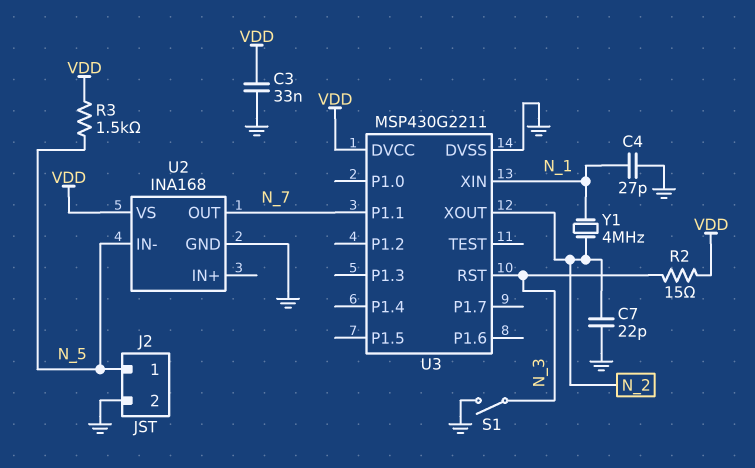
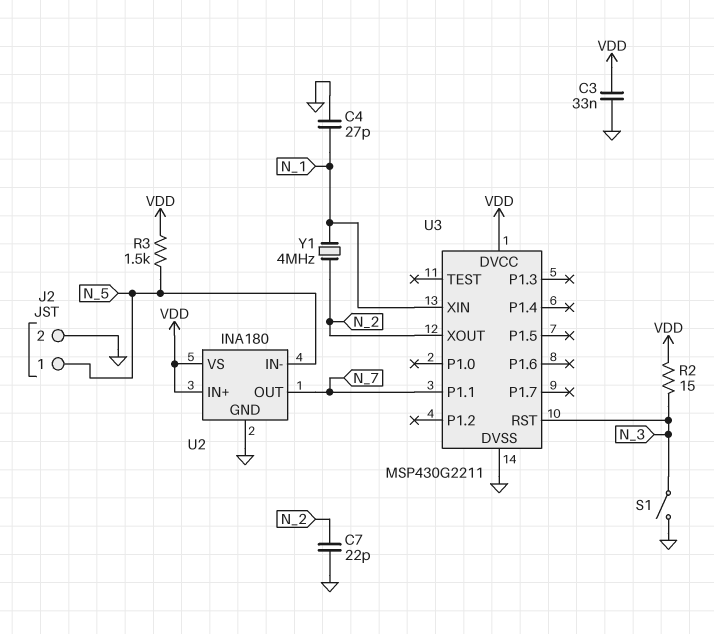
U2: INA168 -> INA180
U2 pin IN+: none -> VDD

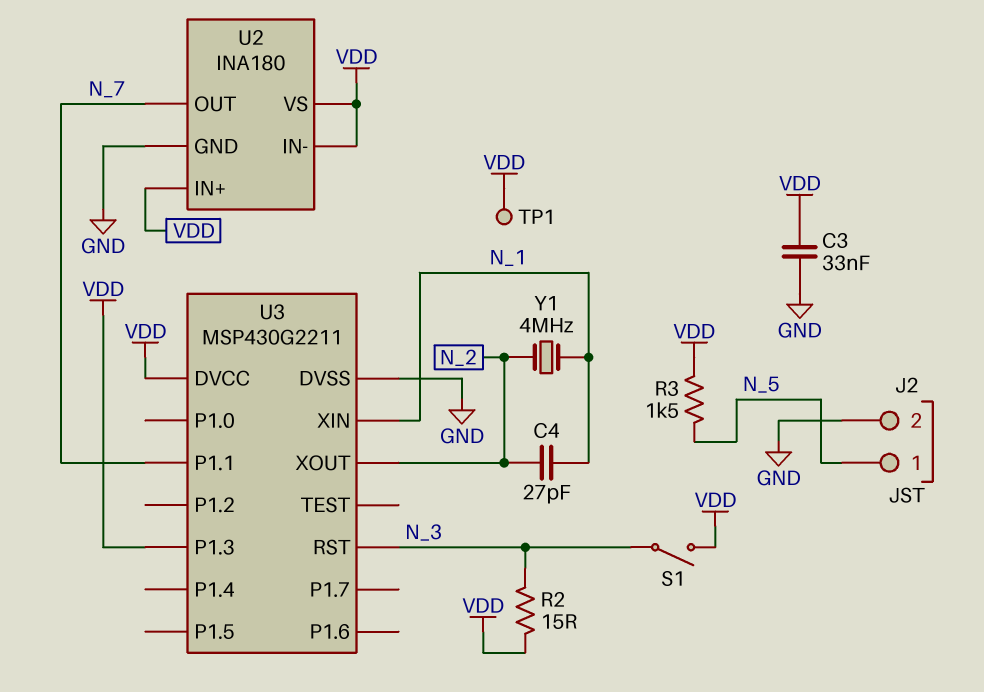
C4: 27pF (GND, N_1) -> 27pF (N_1, N_2)
C7: 22pF (GND, N_2) -> none
S1: switch (GND, N_3) -> switch (N_3, VDD)
TP1: none -> test point (VDD)
U2 pin IN-: N_5 -> VDD
U3 pin P1.3: none -> VDD

